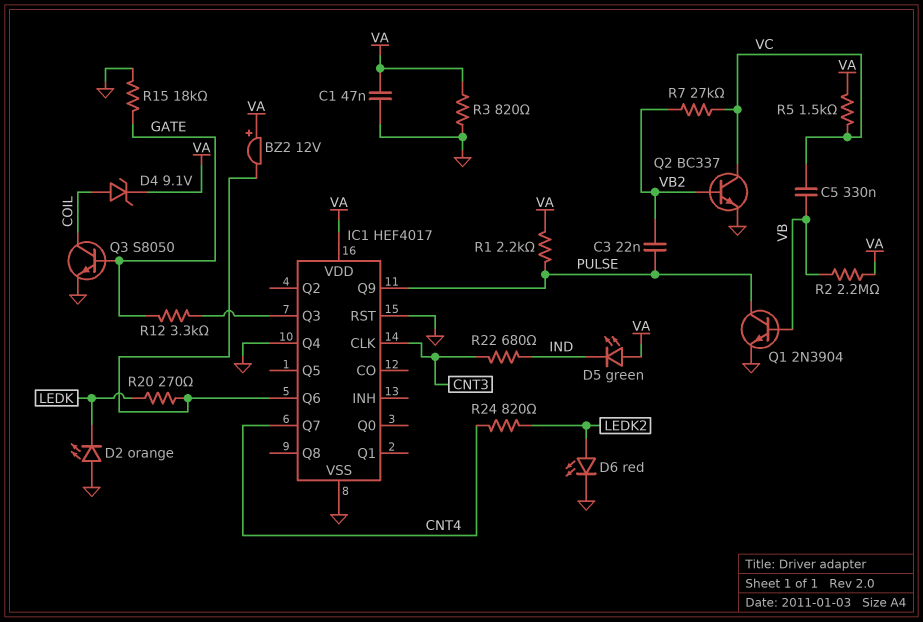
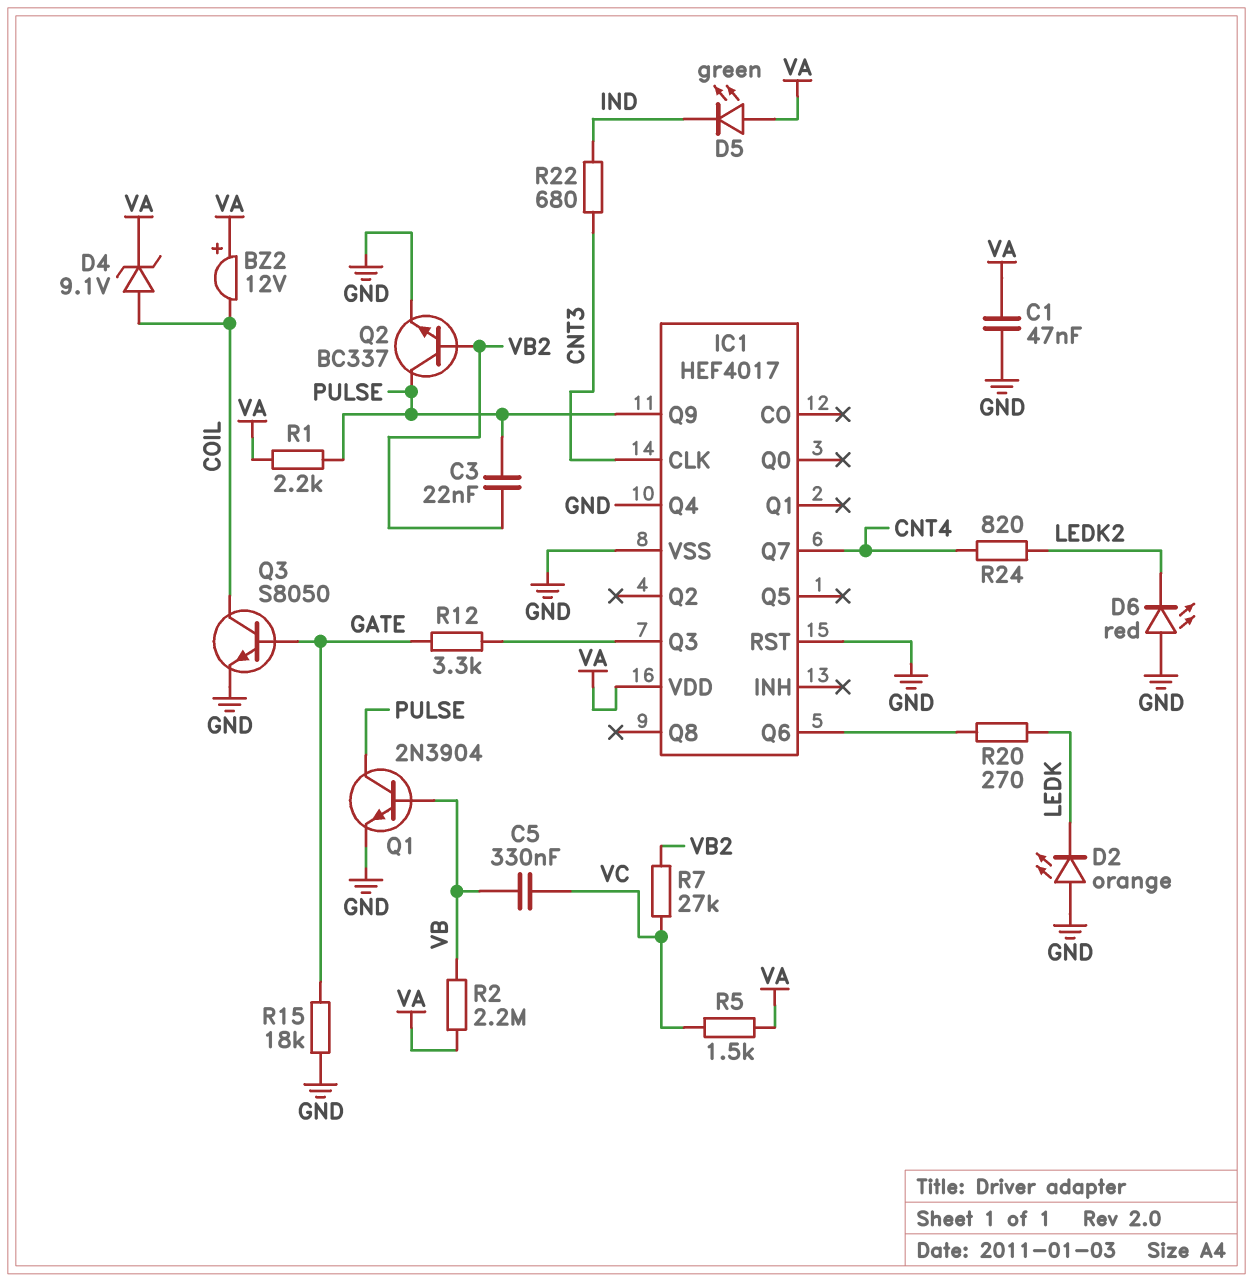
BZ2: buzzer 12V (plus VA, minus IC1/Q6) -> buzzer 12V (plus VA, minus COIL)
D6: LED red (A LEDK2, K GND) -> LED red (A GND, K LEDK2)
Q2: NPN BC337 (B VB2, C VC, E GND) -> NPN BC337 (B VB2, C PULSE, E GND)
R3: 820 (GND, VA) -> none

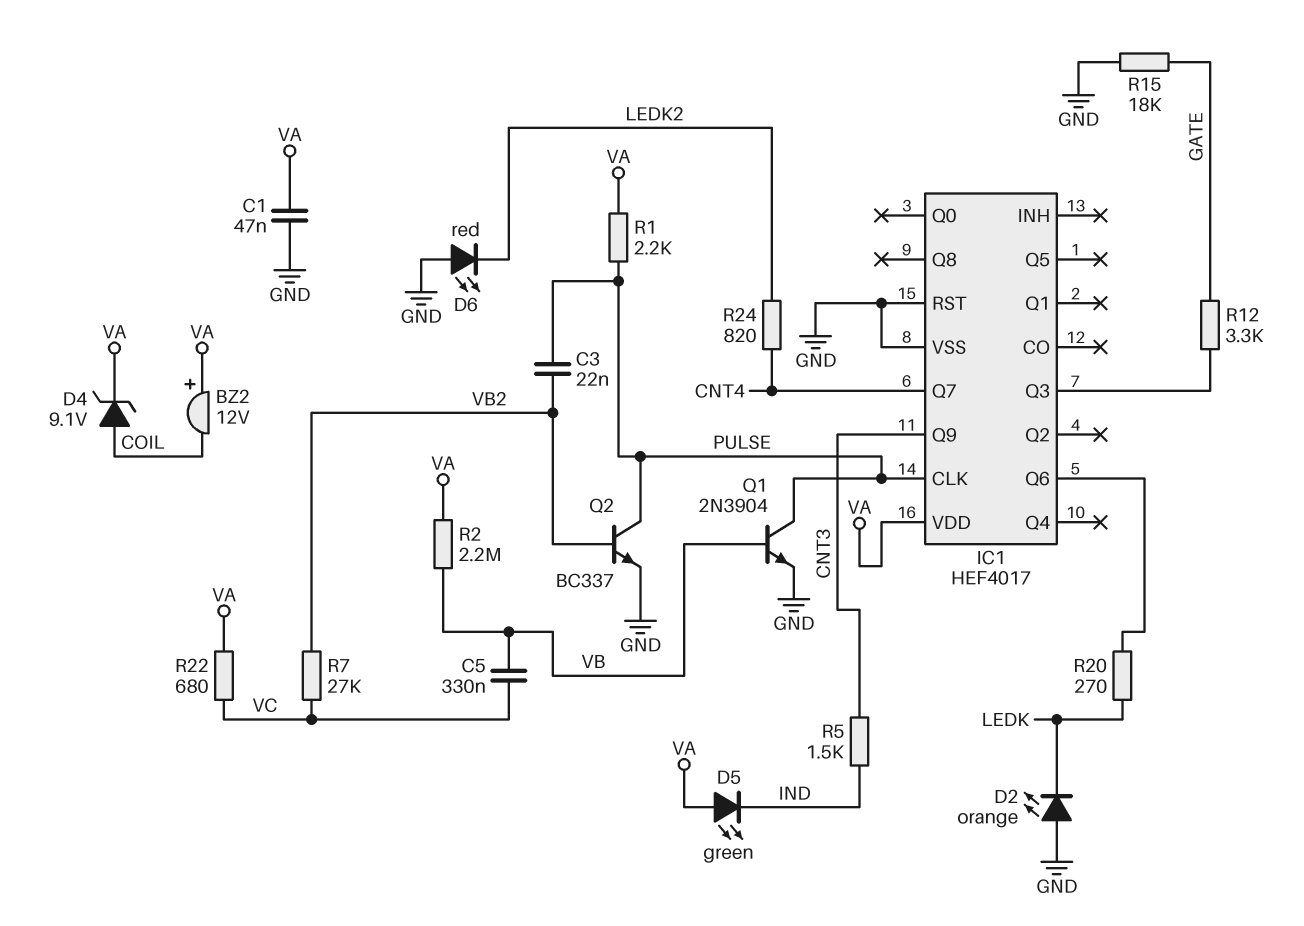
IC1 pin CLK: CNT3 -> PULSE
IC1 pin Q4: GND -> none
IC1 pin Q9: PULSE -> CNT3
Q3: NPN S8050 (B GATE, C COIL, E GND) -> none
R5: 1.5k (VA, VC) -> 1.5k (CNT3, IND)
R22: 680 (CNT3, IND) -> 680 (VA, VC)

